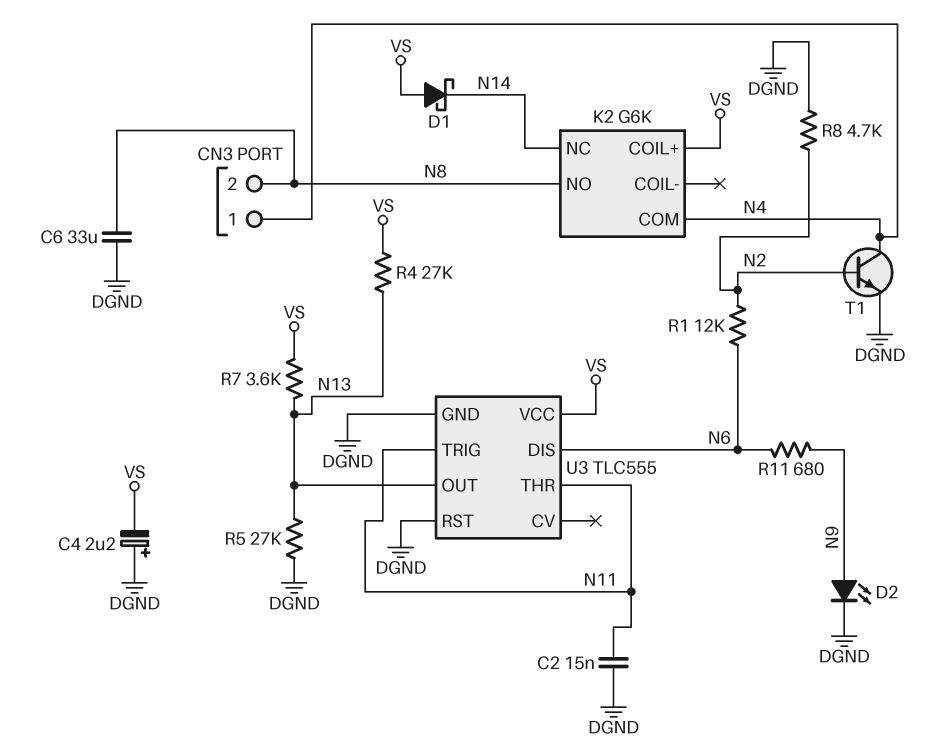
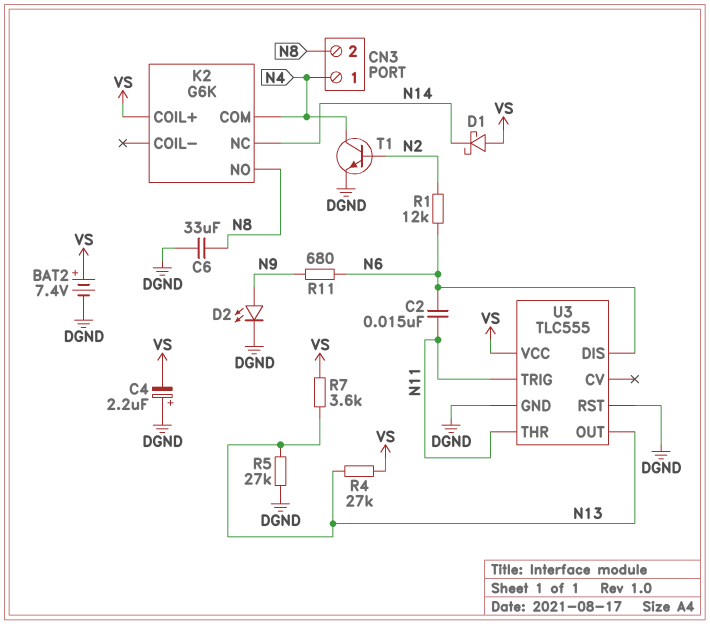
BAT2: none -> 7.4V (plus VS, minus DGND)
C2: 15nF (DGND, N11) -> 15nF (N6, N11)
R8: 4.7k (DGND, N2) -> none

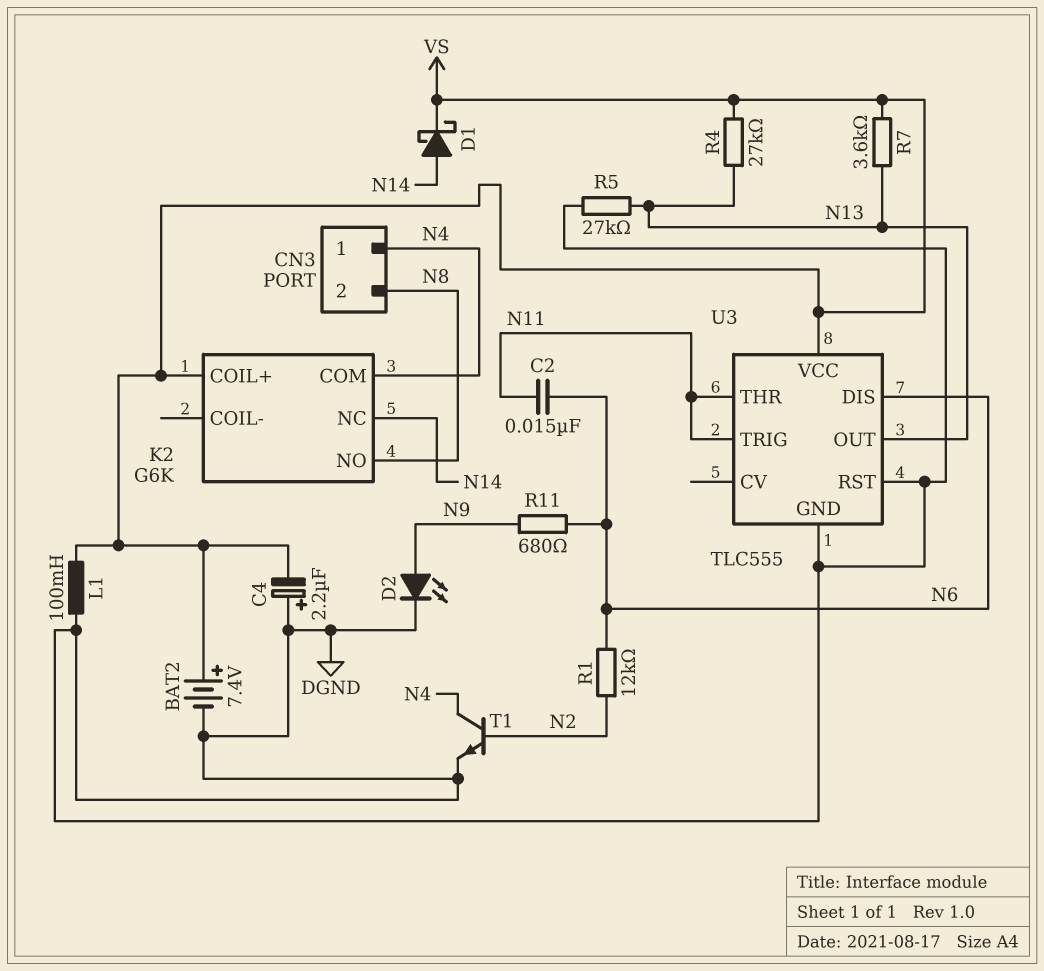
C6: 33uF (DGND, N8) -> none
D1: schottky (A VS, K N14) -> schottky (A N14, K VS)
L1: none -> 100mH (DGND, VS)

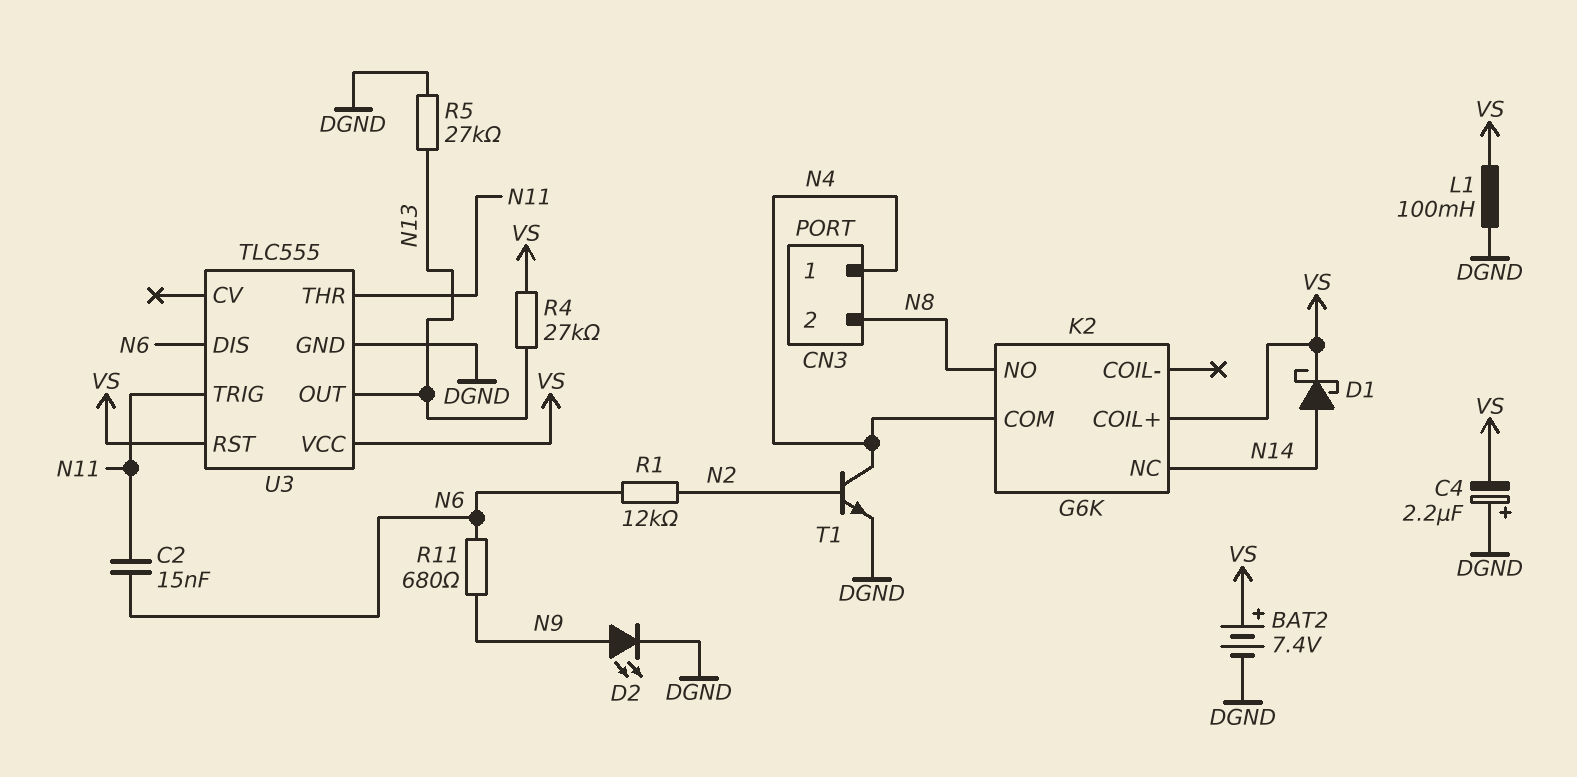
R7: 3.6k (N13, VS) -> none
U3 pin RST: DGND -> VS

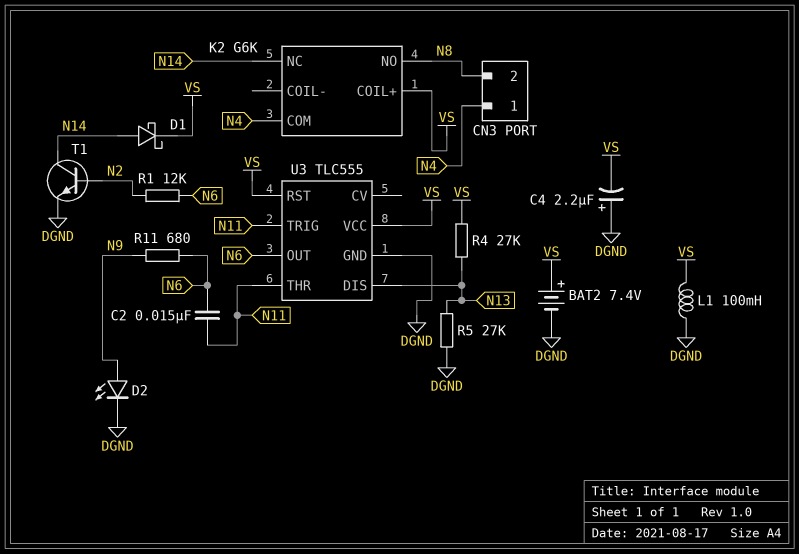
T1: NPN (B N2, C N4, E DGND) -> NPN (B N2, C N14, E DGND)
U3 pin DIS: N6 -> N13
U3 pin OUT: N13 -> N6

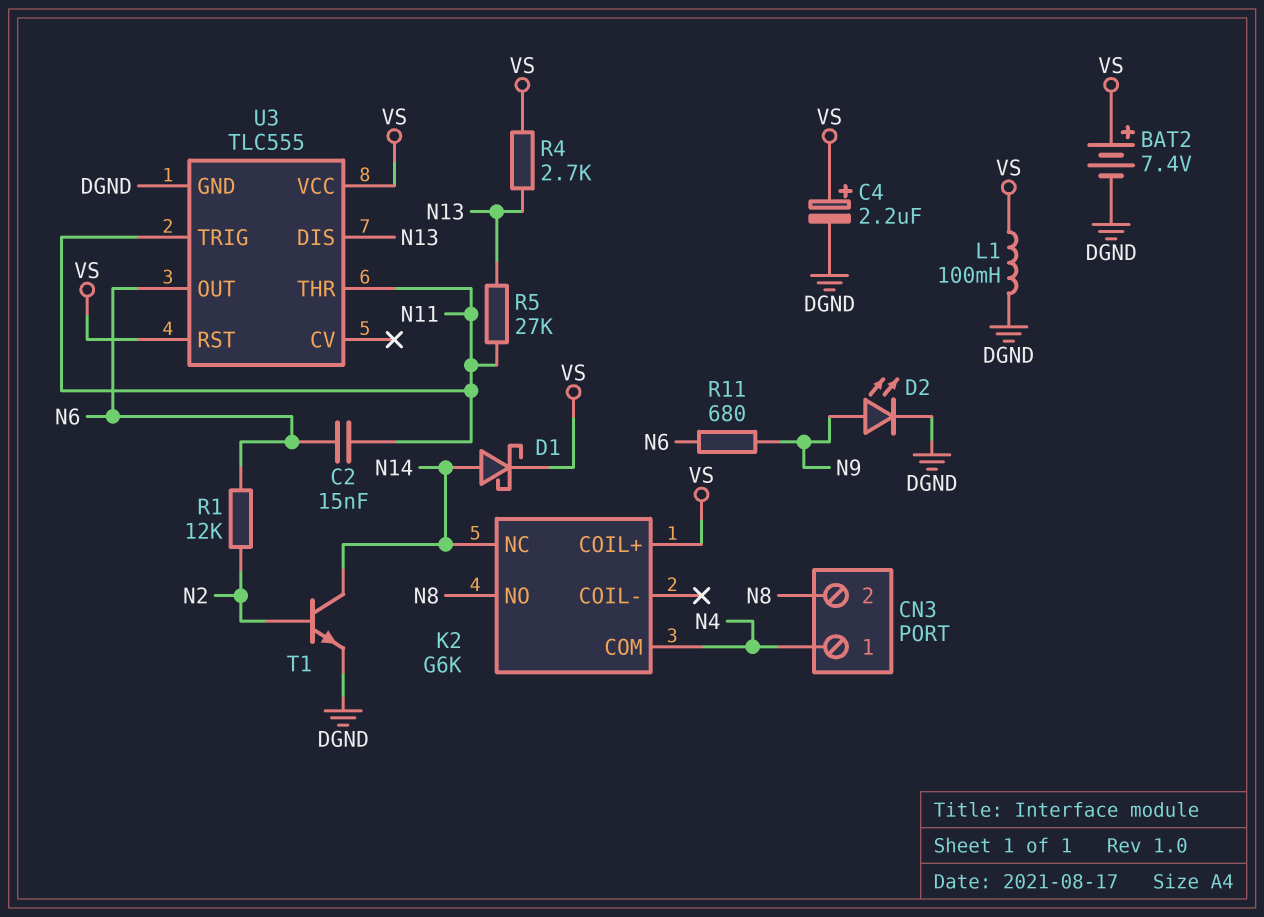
C4: 2.2uF (plus DGND, minus VS) -> 2.2uF (plus VS, minus DGND)
R4: 27k (N13, VS) -> 2.7k (N13, VS)
R5: 27k (DGND, N13) -> 27k (N11, N13)

